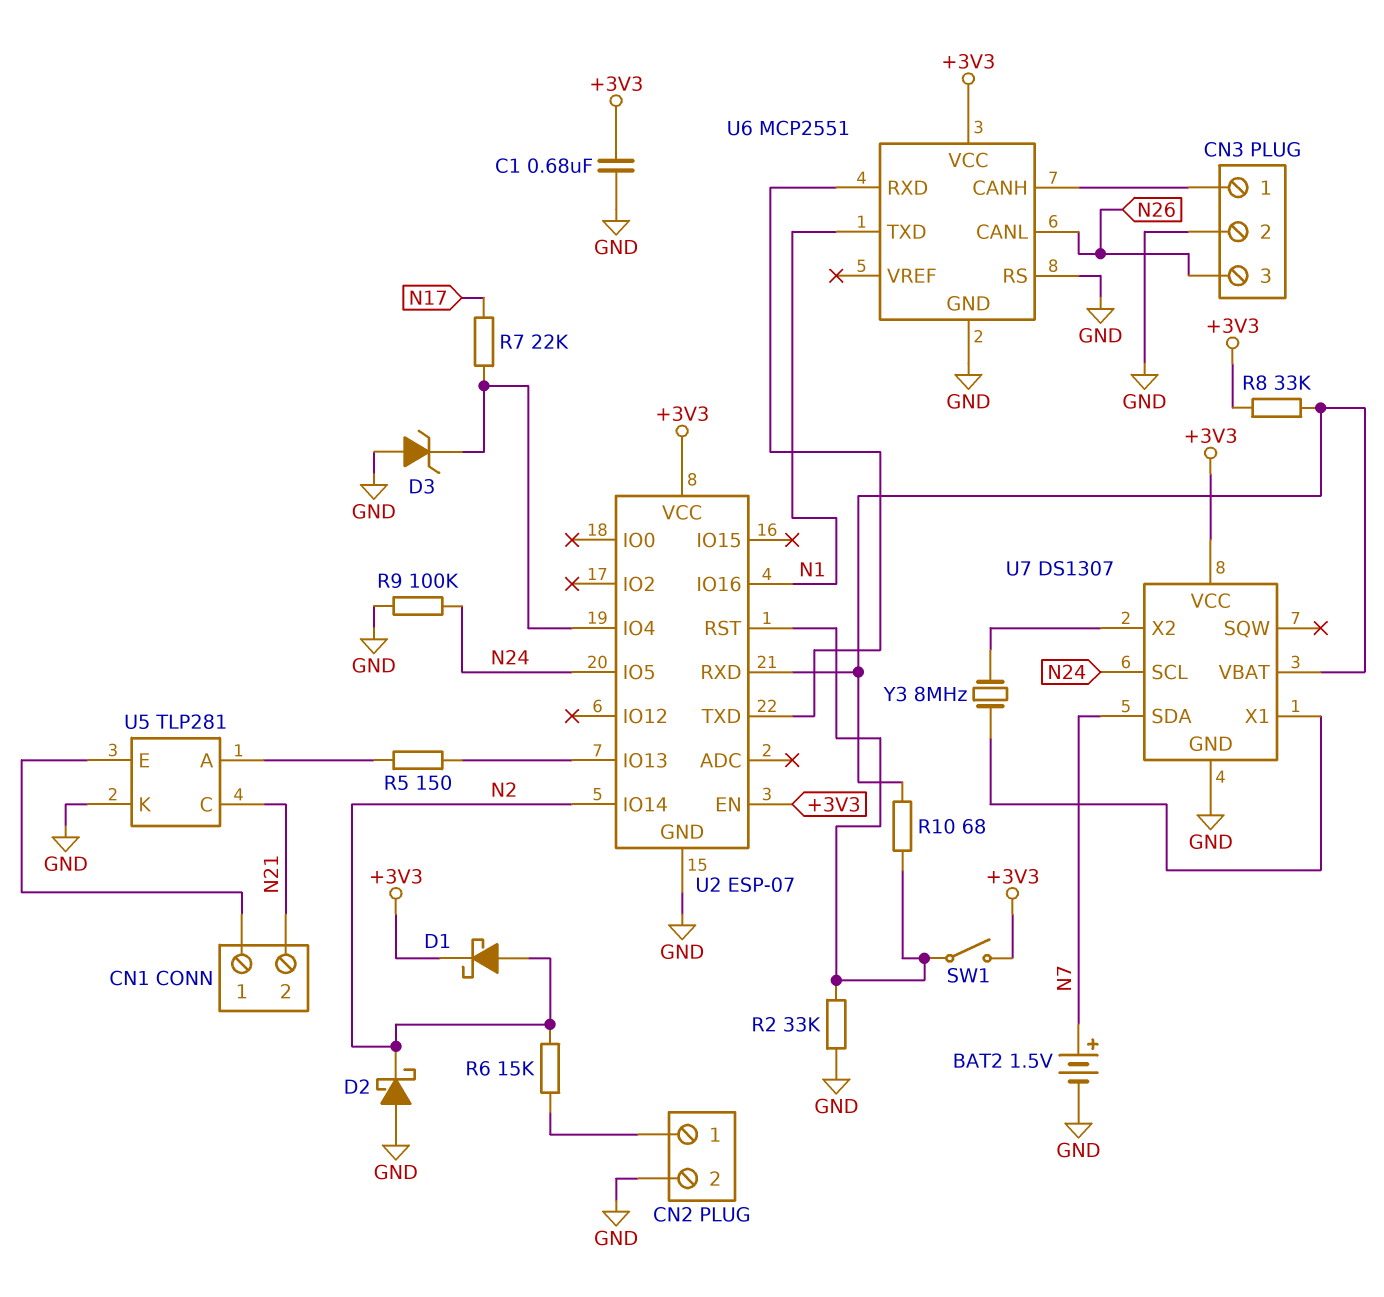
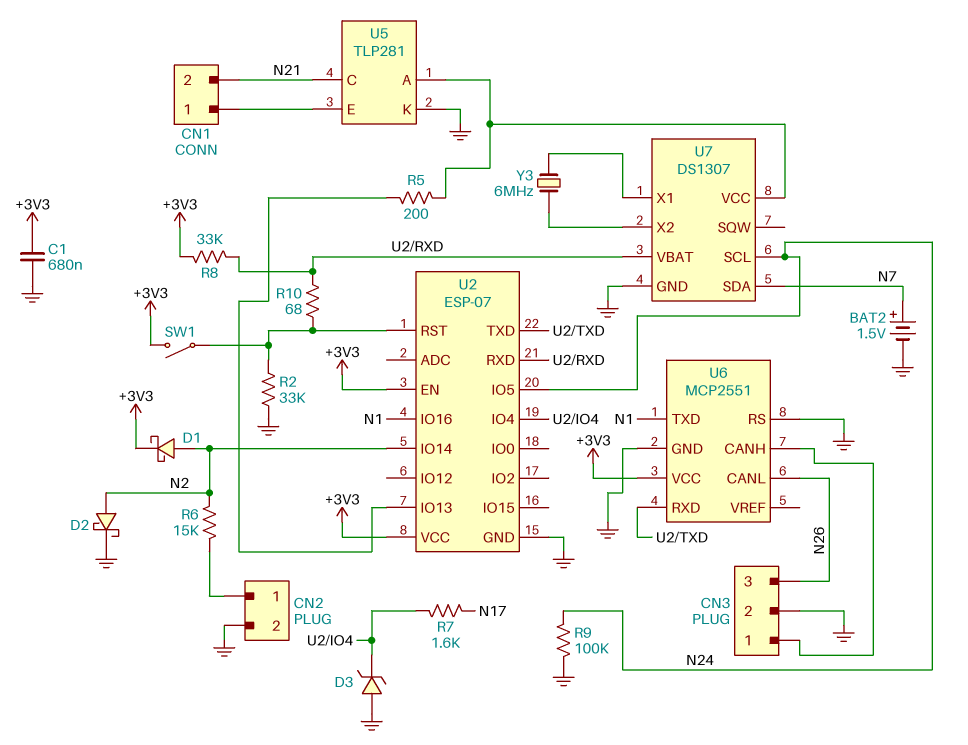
D2: schottky (A GND, K N2) -> schottky (A N2, K GND)
R5: 150 (U2/IO13, U5/A) -> 200 (U2/IO13, U5/A)
R7: 22k (N17, U2/IO4) -> 1.6k (N17, U2/IO4)
U7 pin VCC: +3V3 -> U5/A
Y3: 8MHz (U7/X1, U7/X2) -> 6MHz (U7/X1, U7/X2)

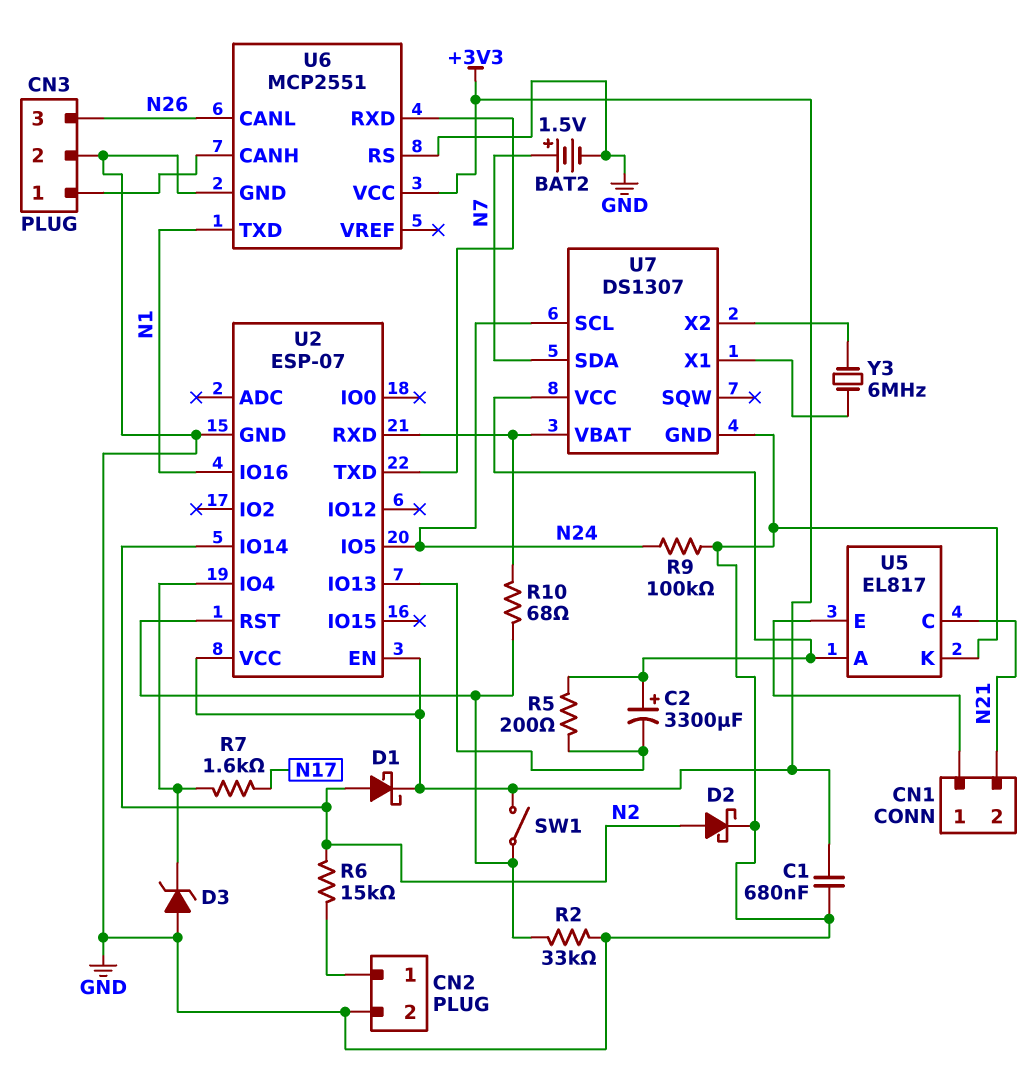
C2: none -> 3300uF (plus U5/A, minus U2/IO13)
R8: 33k (+3V3, U2/RXD) -> none
U5: TLP281 -> EL817

